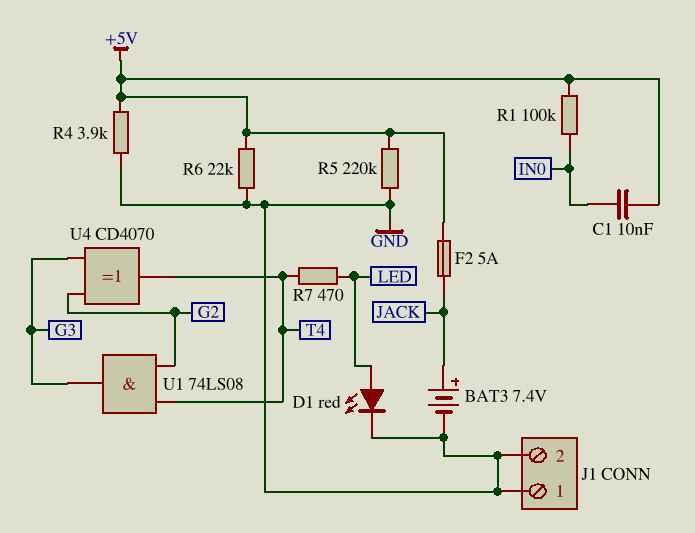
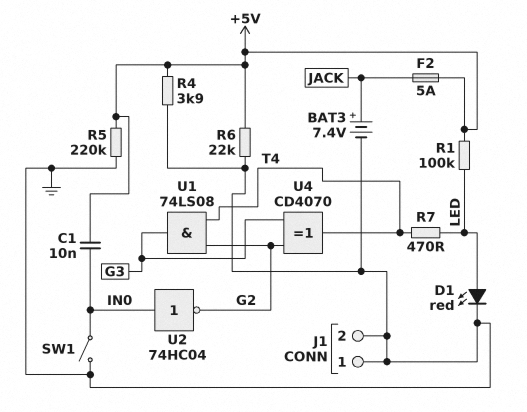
R1: 100k (+5V, IN0) -> 100k (+5V, LED)
SW1: none -> switch (GND, IN0)
U2: none -> NOT 74HC04 (in IN0, out G2)

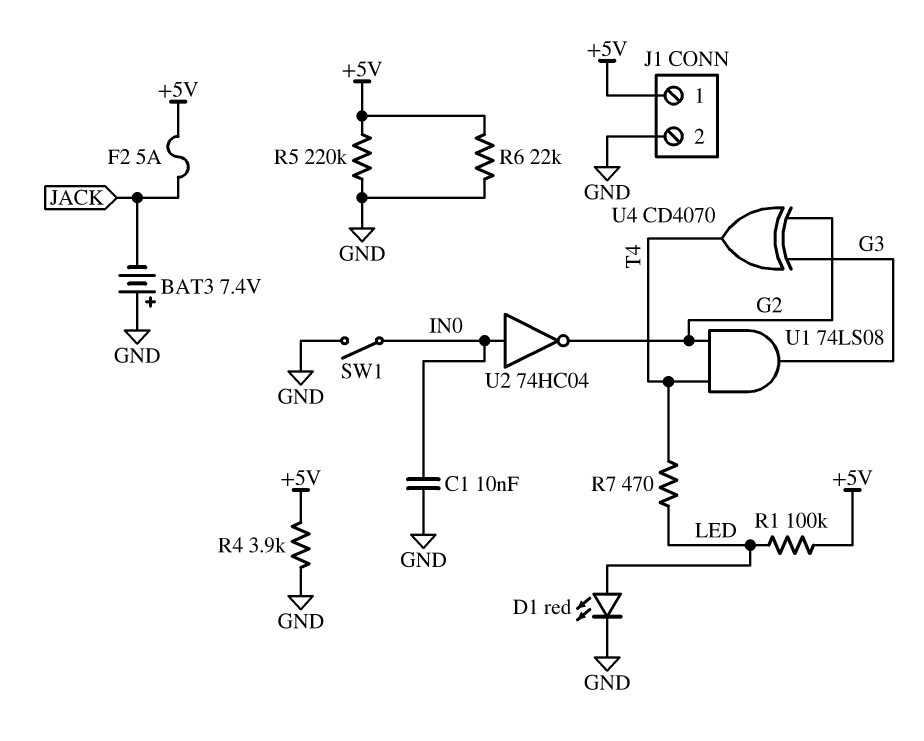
BAT3: 7.4V (plus JACK, minus GND) -> 7.4V (plus GND, minus JACK)
C1: 10nF (+5V, IN0) -> 10nF (GND, IN0)
J1 pin 1: GND -> +5V

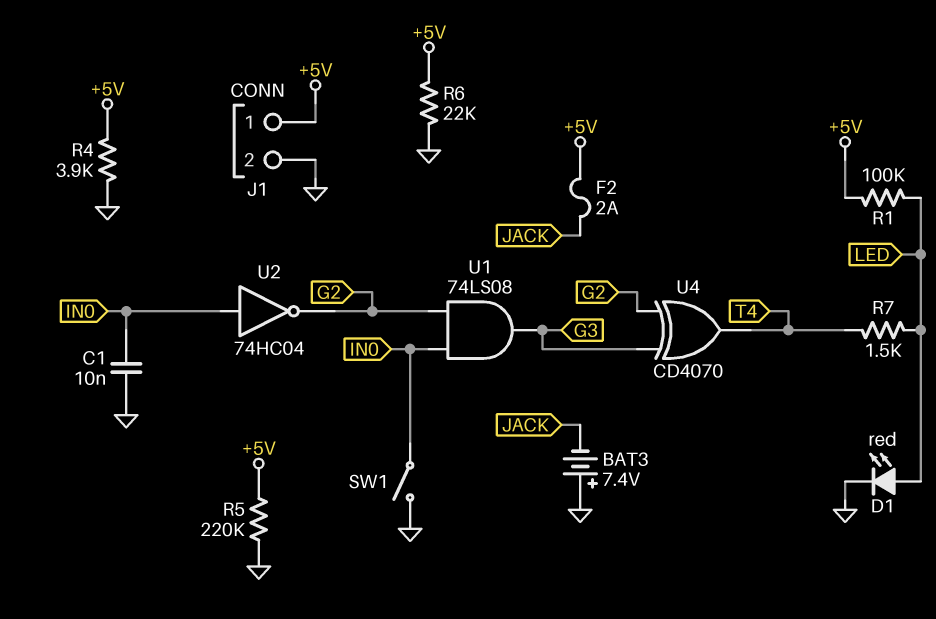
F2: 5A (+5V, JACK) -> 2A (+5V, JACK)
R7: 470 (LED, T4) -> 1.5k (LED, T4)
U1: AND 74LS08 (in G2, in T4, out G3) -> AND 74LS08 (in G2, in IN0, out G3)

